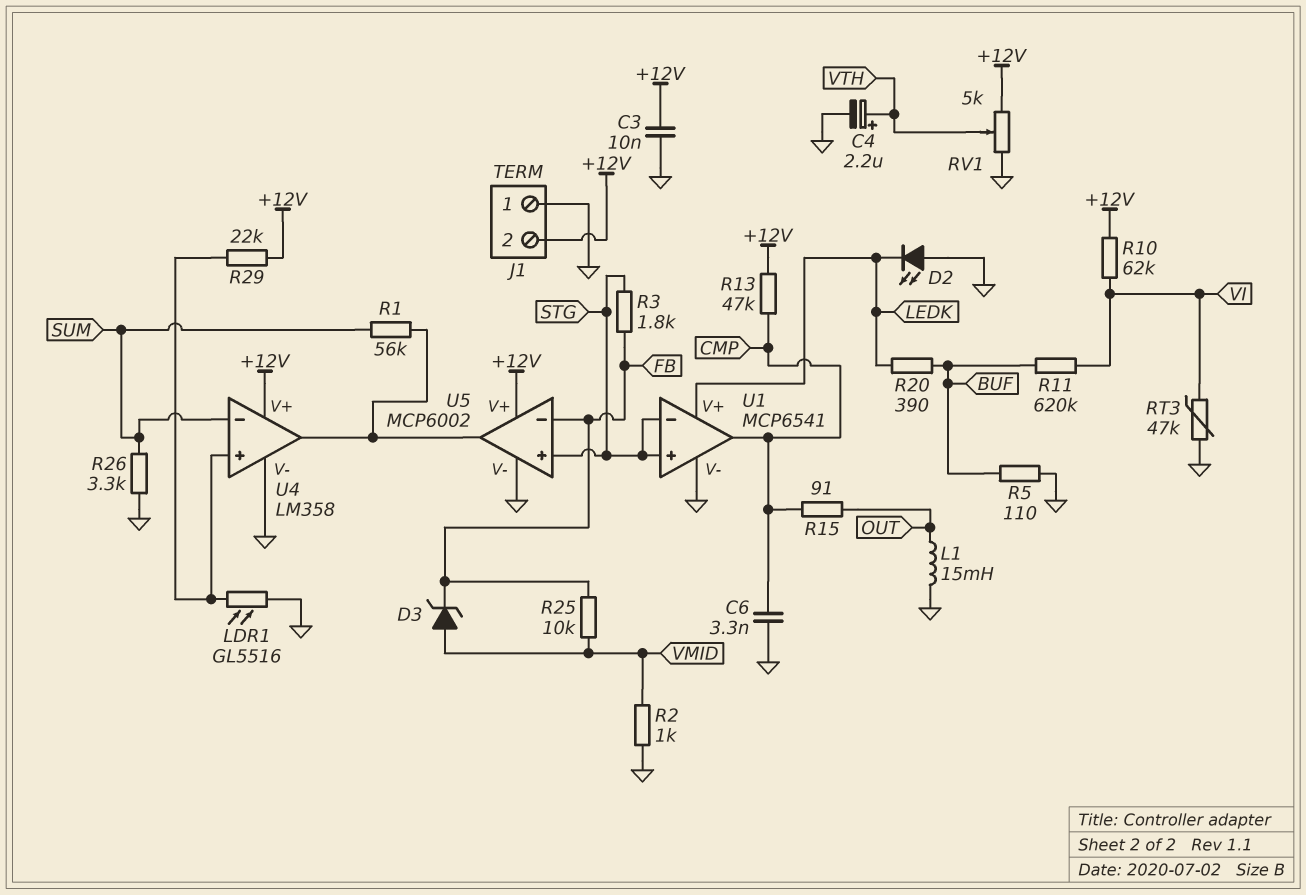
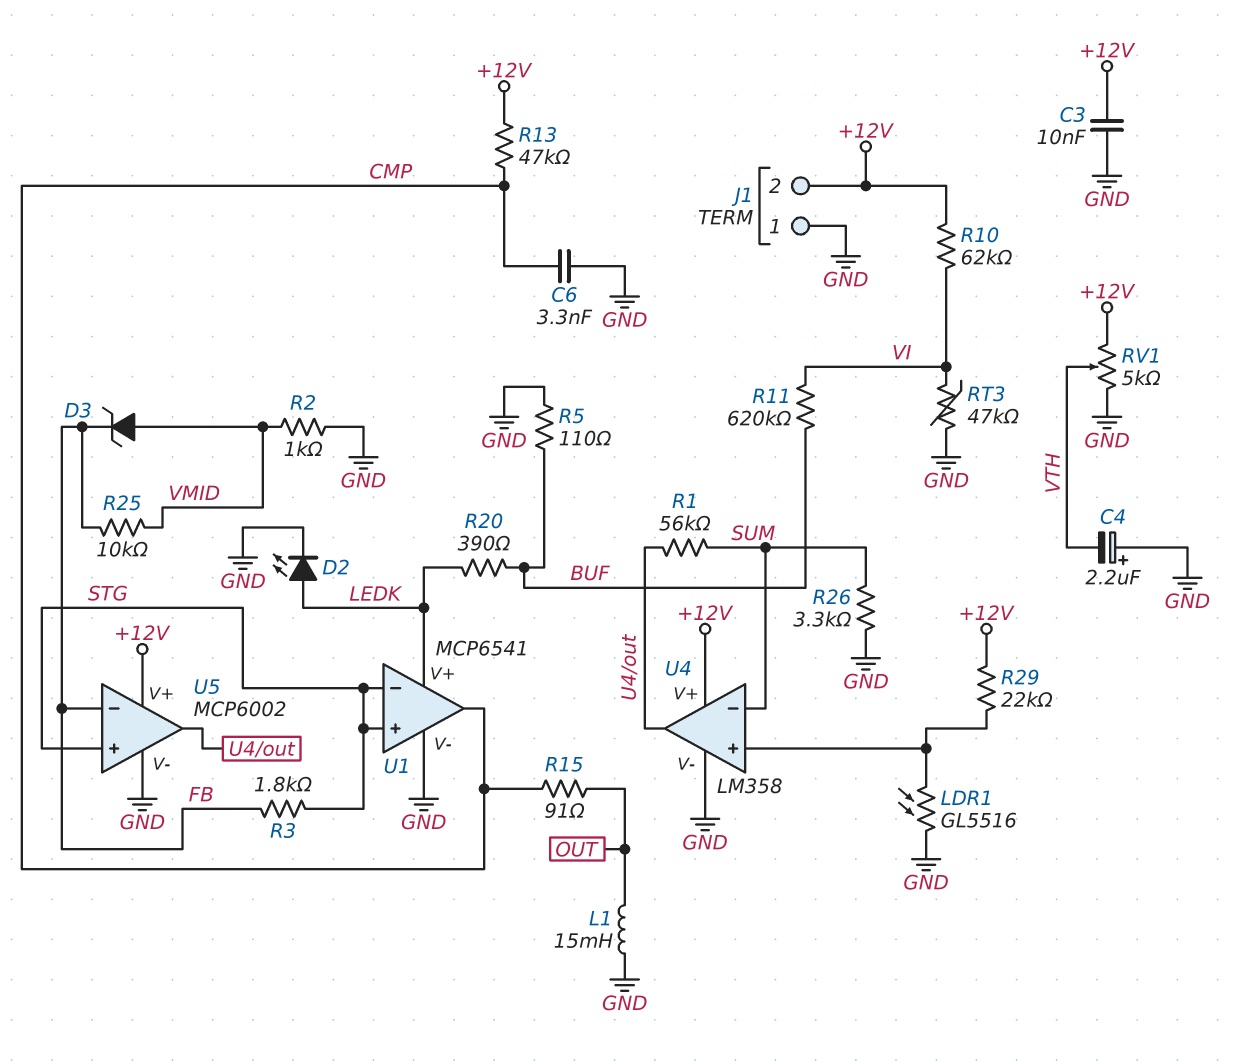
C4: 2.2uF (plus VTH, minus GND) -> 2.2uF (plus GND, minus VTH)
D2: LED (A GND, K LEDK) -> LED (A LEDK, K GND)

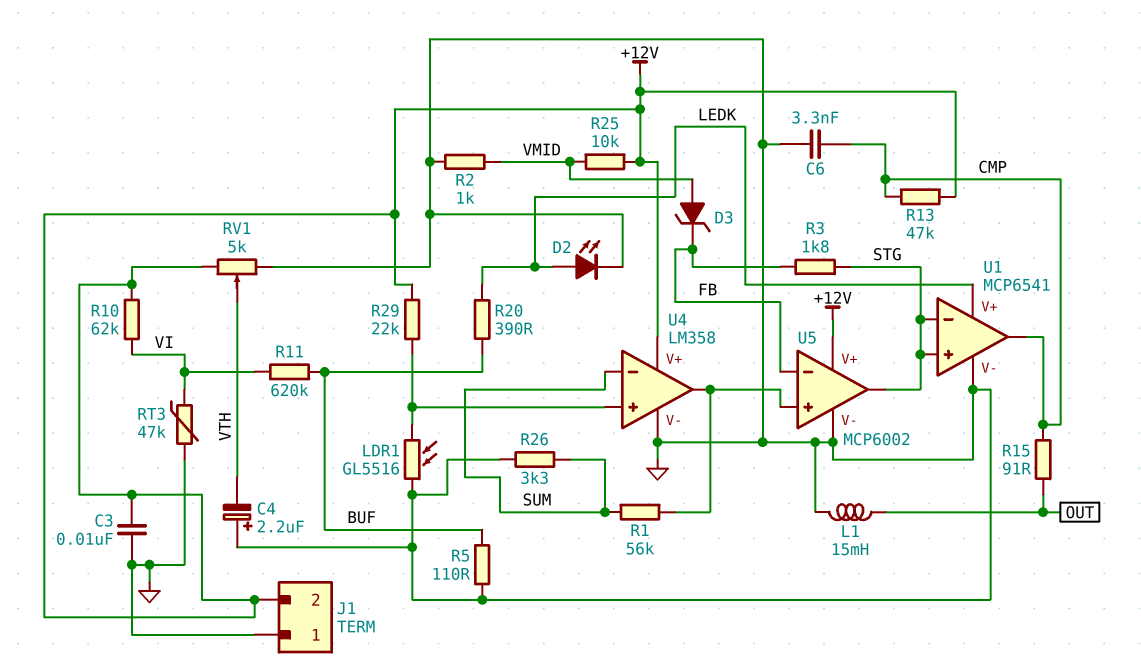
R25: 10k (FB, VMID) -> 10k (+12V, VMID)
U5 pin in+: STG -> U4/out
U5 pin out: U4/out -> STG

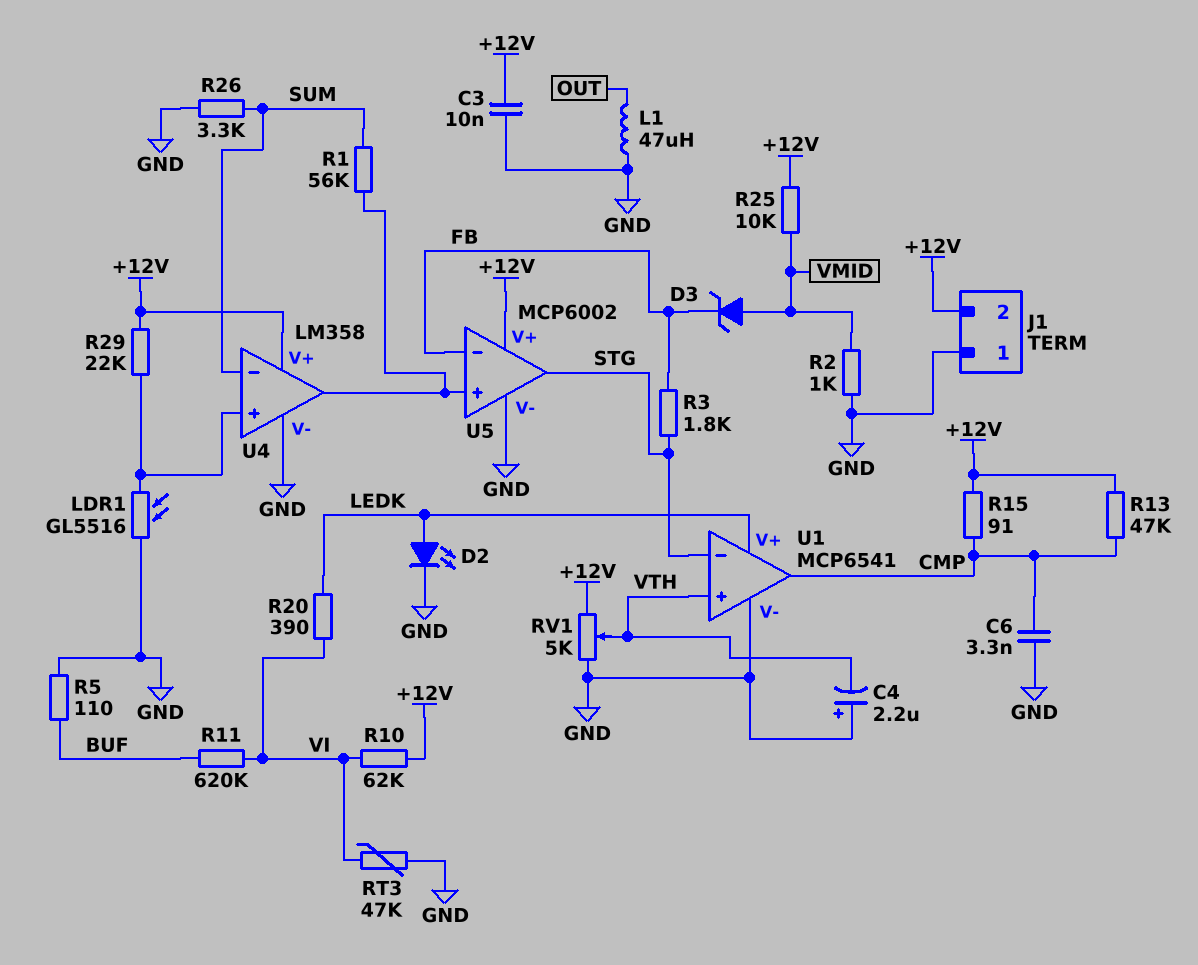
L1: 15mH (GND, OUT) -> 47uH (GND, OUT)
R15: 91 (CMP, OUT) -> 91 (+12V, CMP)
R20: 390 (BUF, LEDK) -> 390 (LEDK, VI)
U1 pin in+: STG -> VTH

